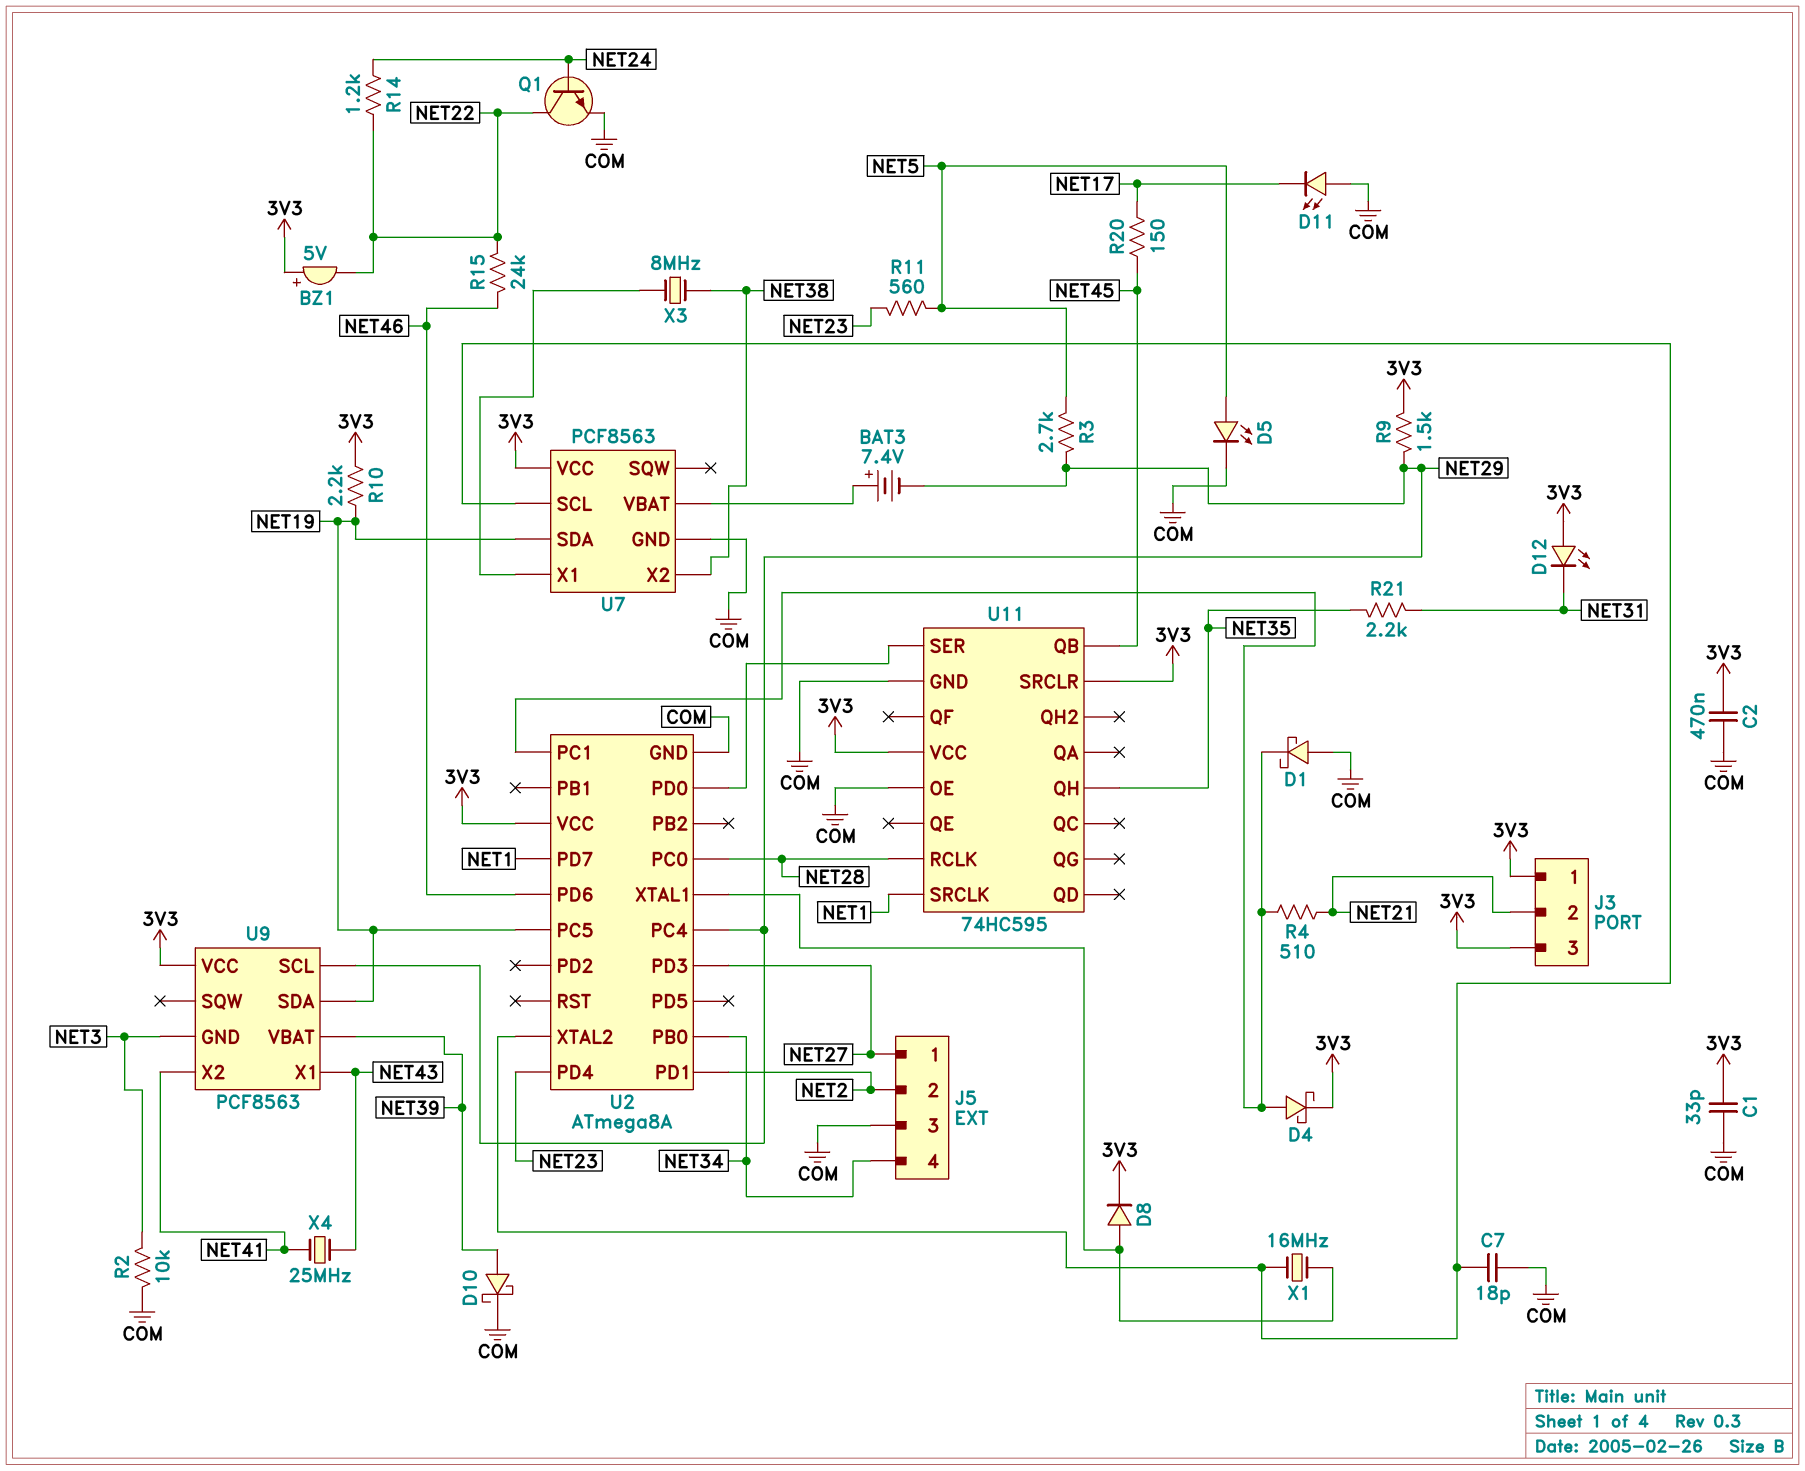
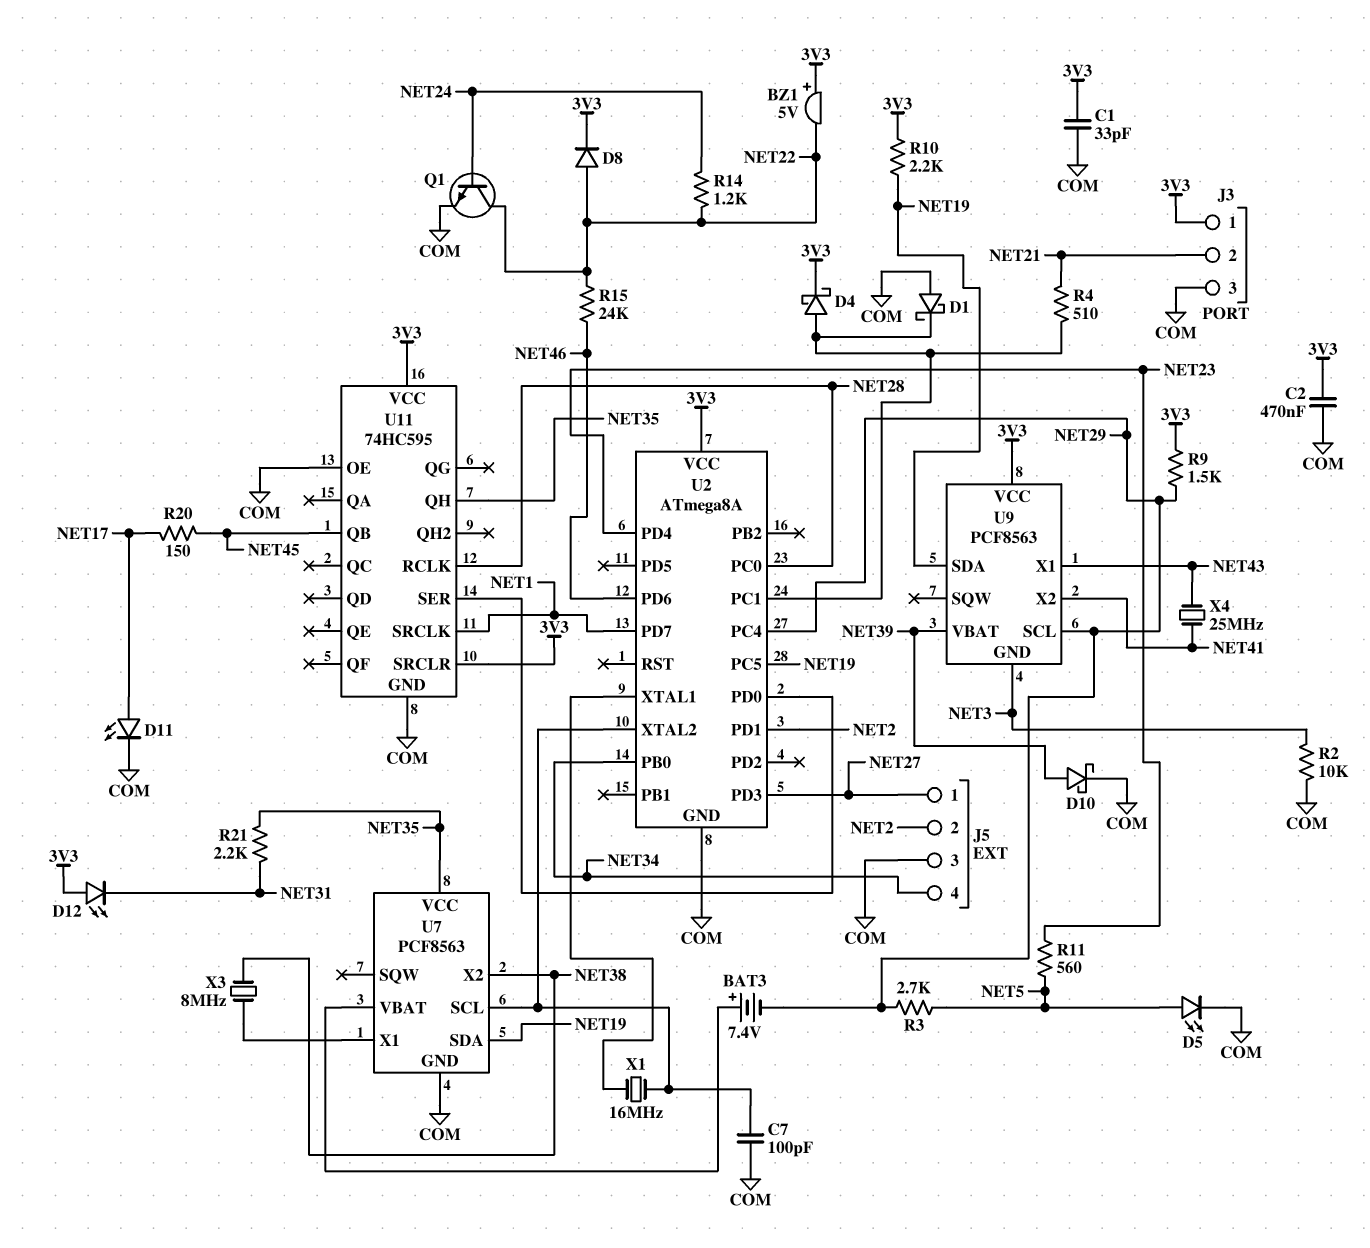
C7: 18pF (COM, U2/XTAL2) -> 100pF (COM, U2/XTAL2)
D8: diode (A U2/XTAL1, K 3V3) -> diode (A NET22, K 3V3)
D11: LED (A COM, K NET17) -> LED (A NET17, K COM)
J3 pin 3: 3V3 -> COM
U7 pin VCC: 3V3 -> NET35

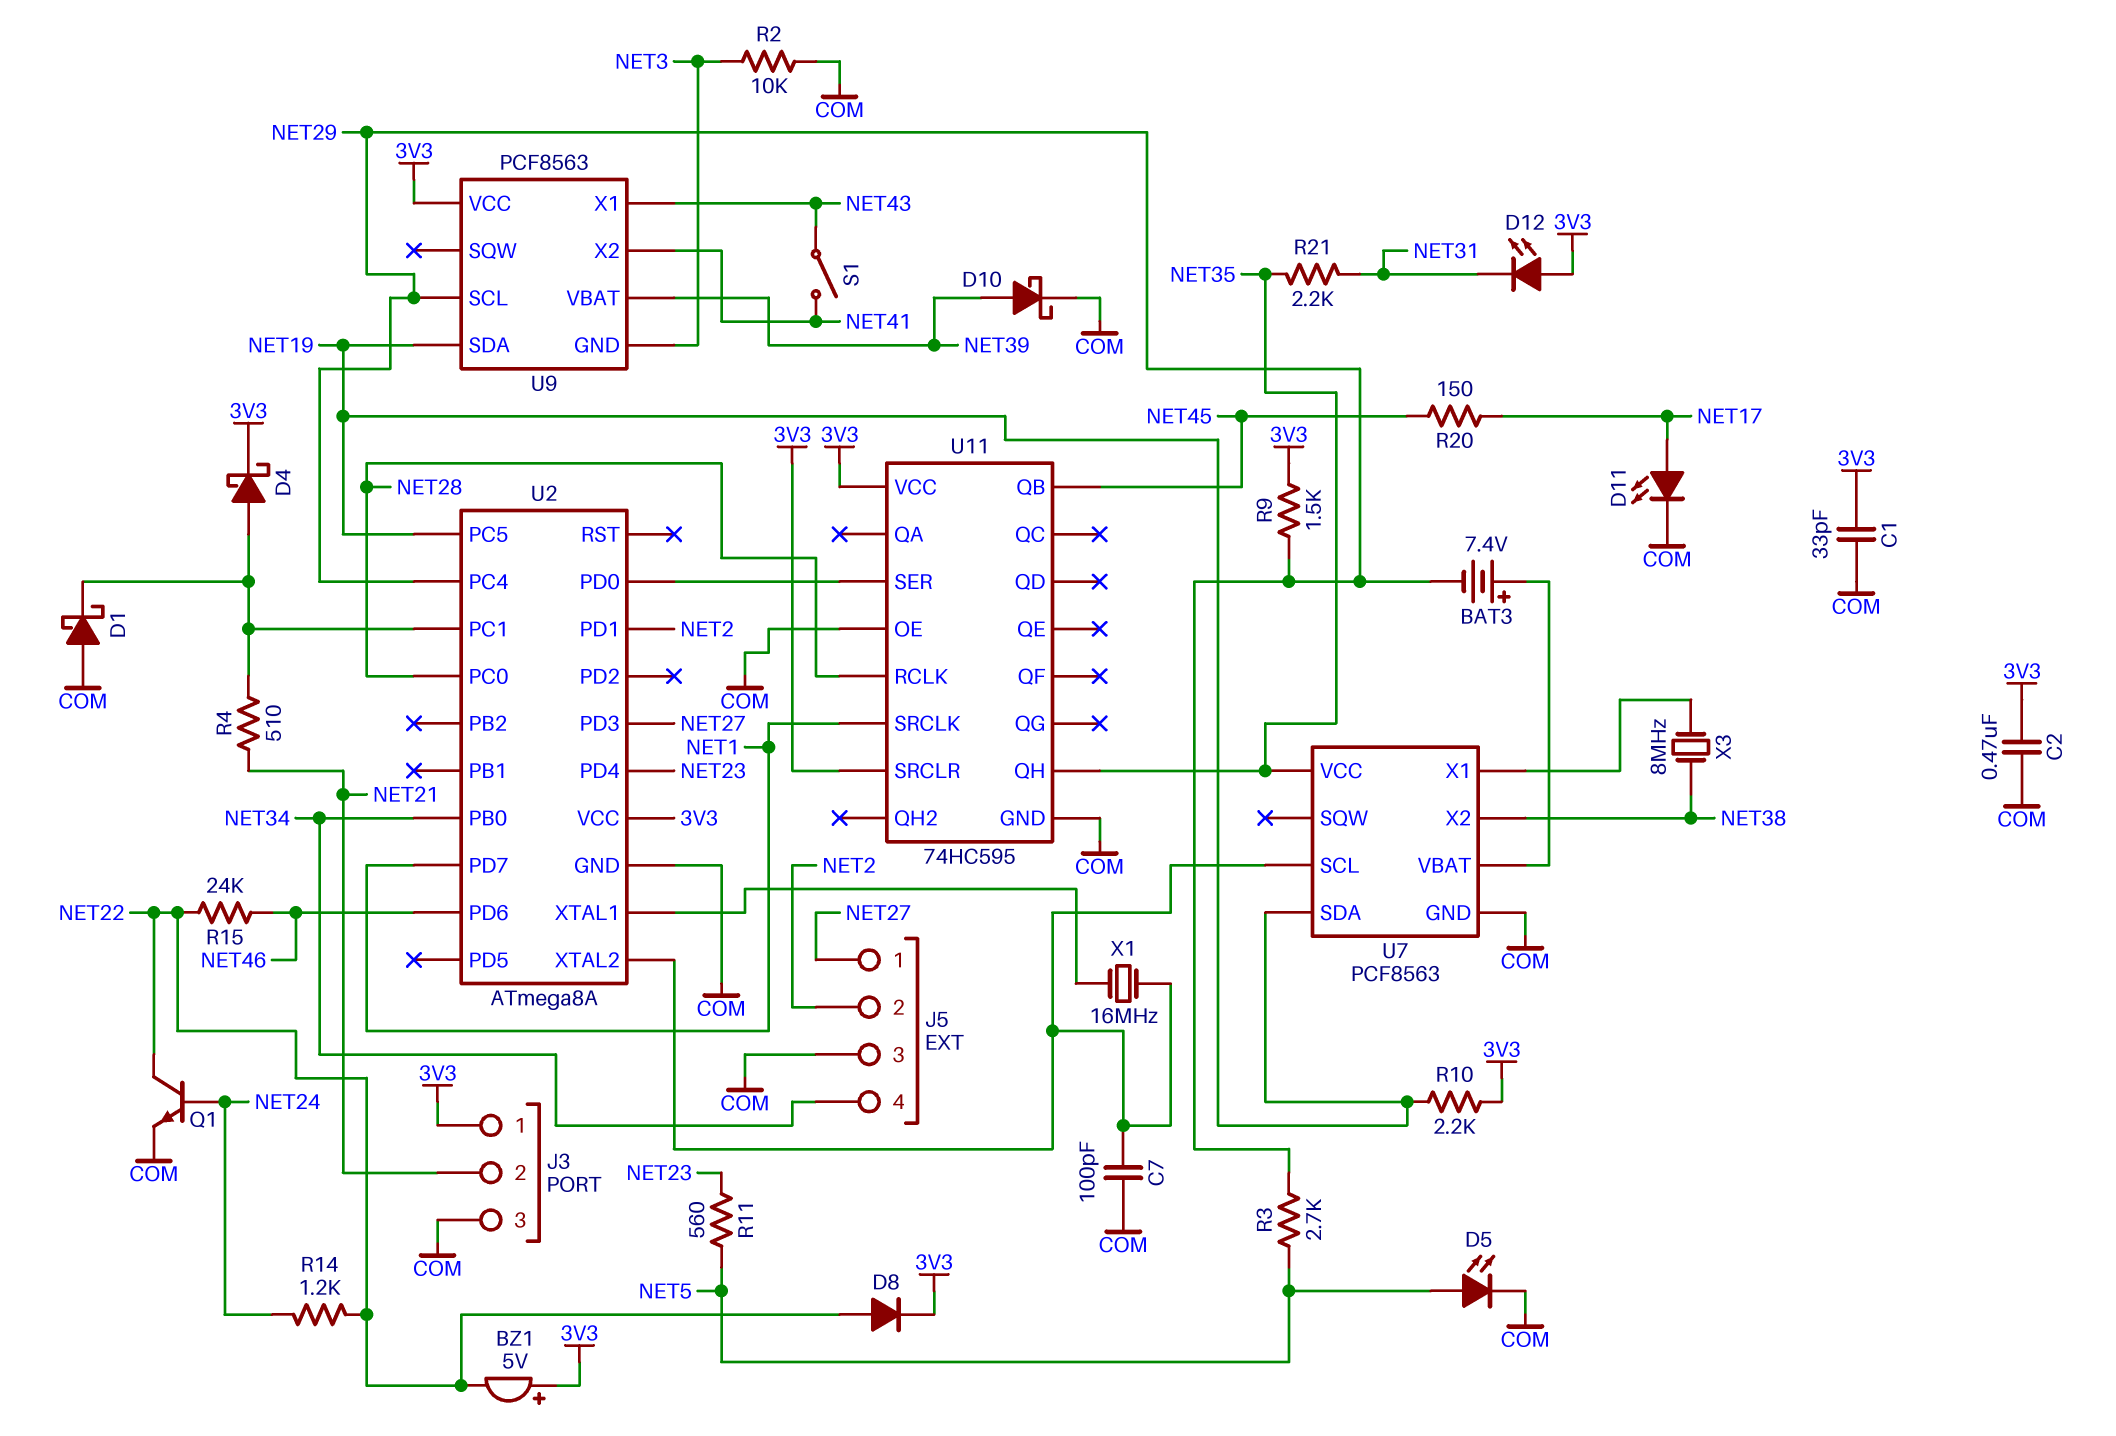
S1: none -> switch (NET41, NET43)
X4: 25MHz (NET41, NET43) -> none

